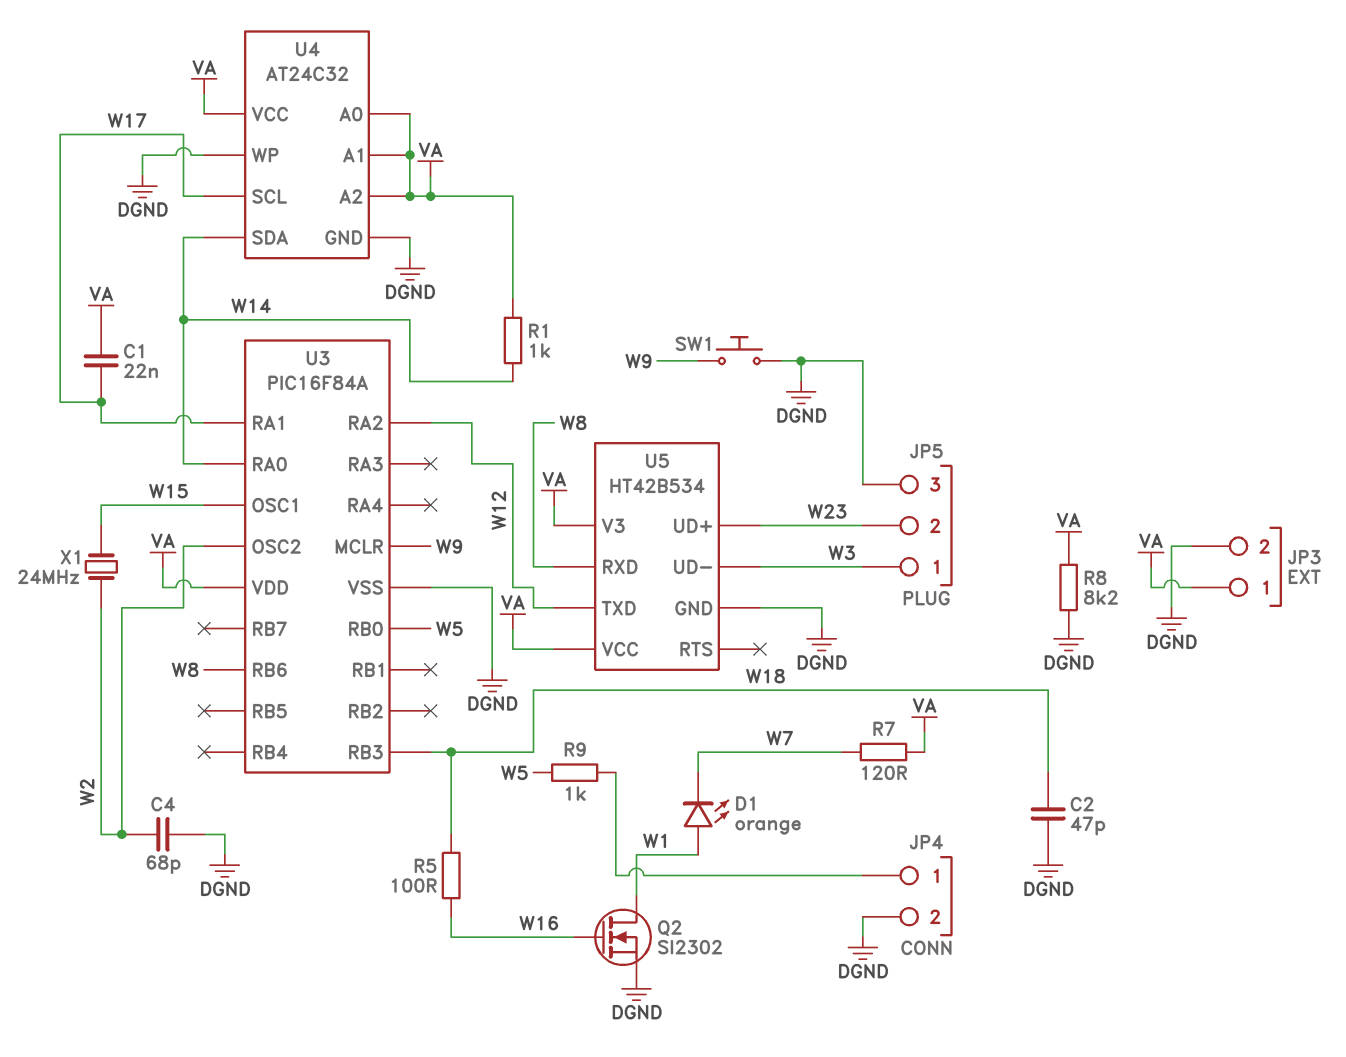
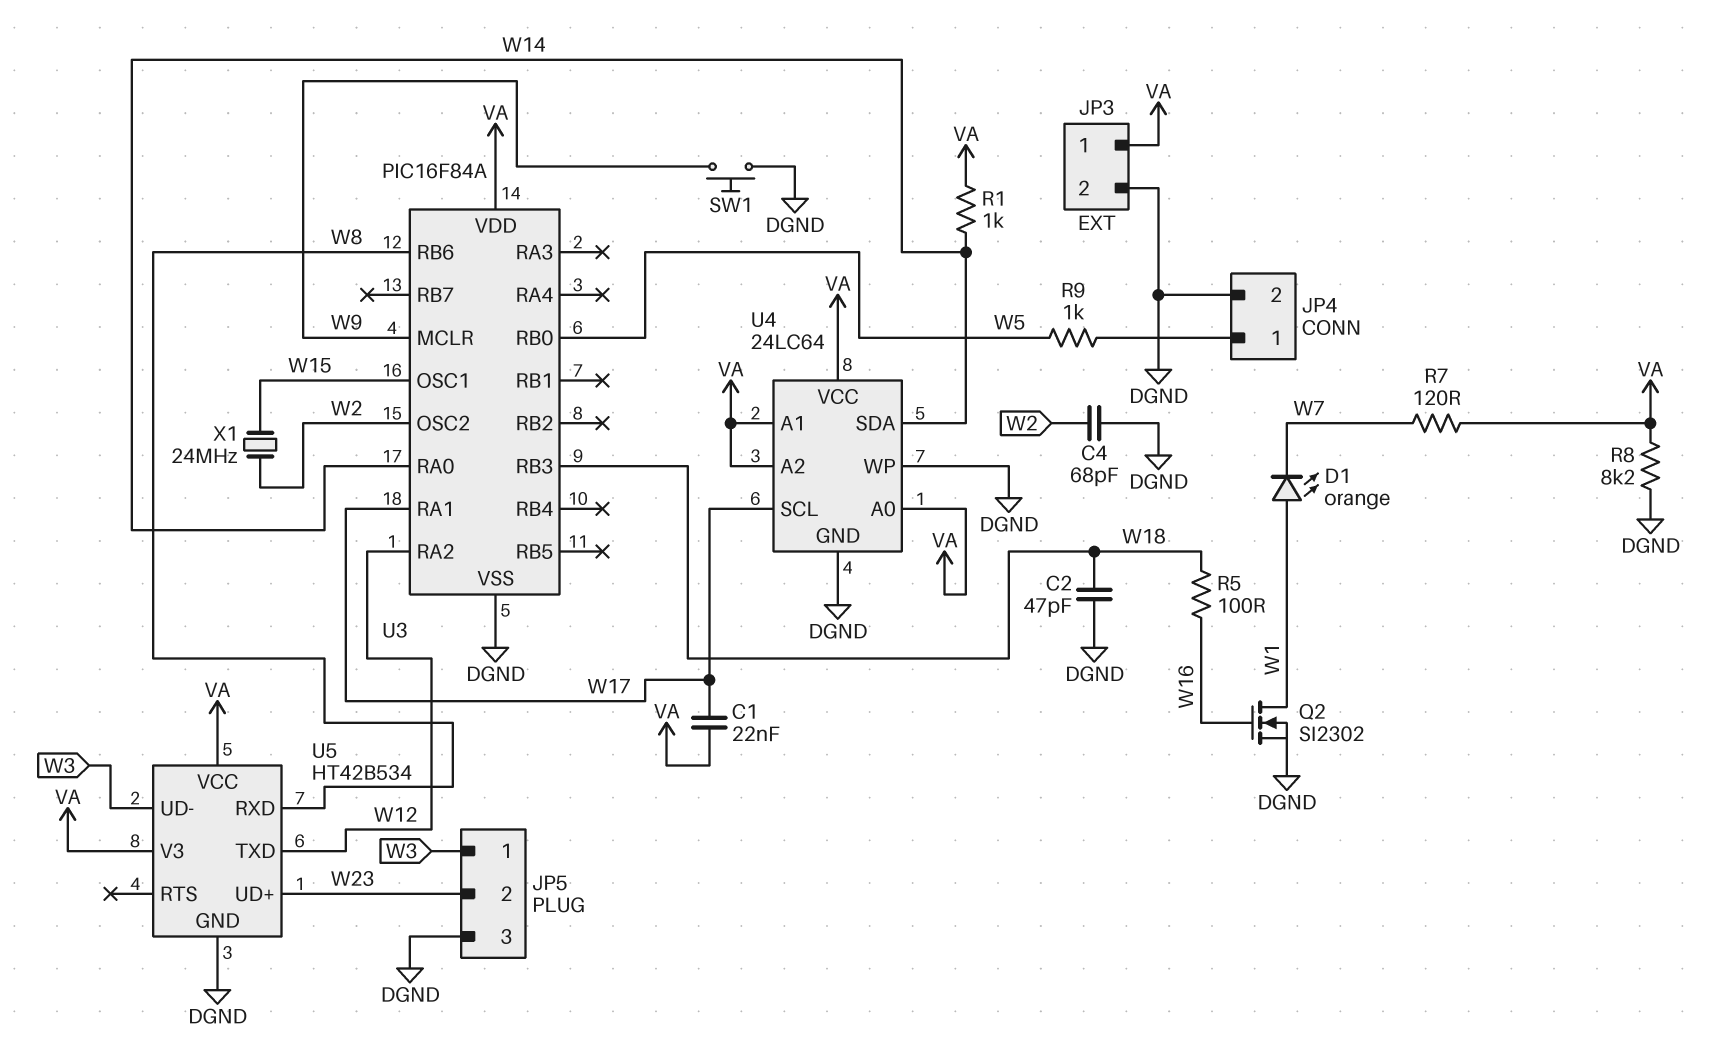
U4: AT24C32 -> 24LC64

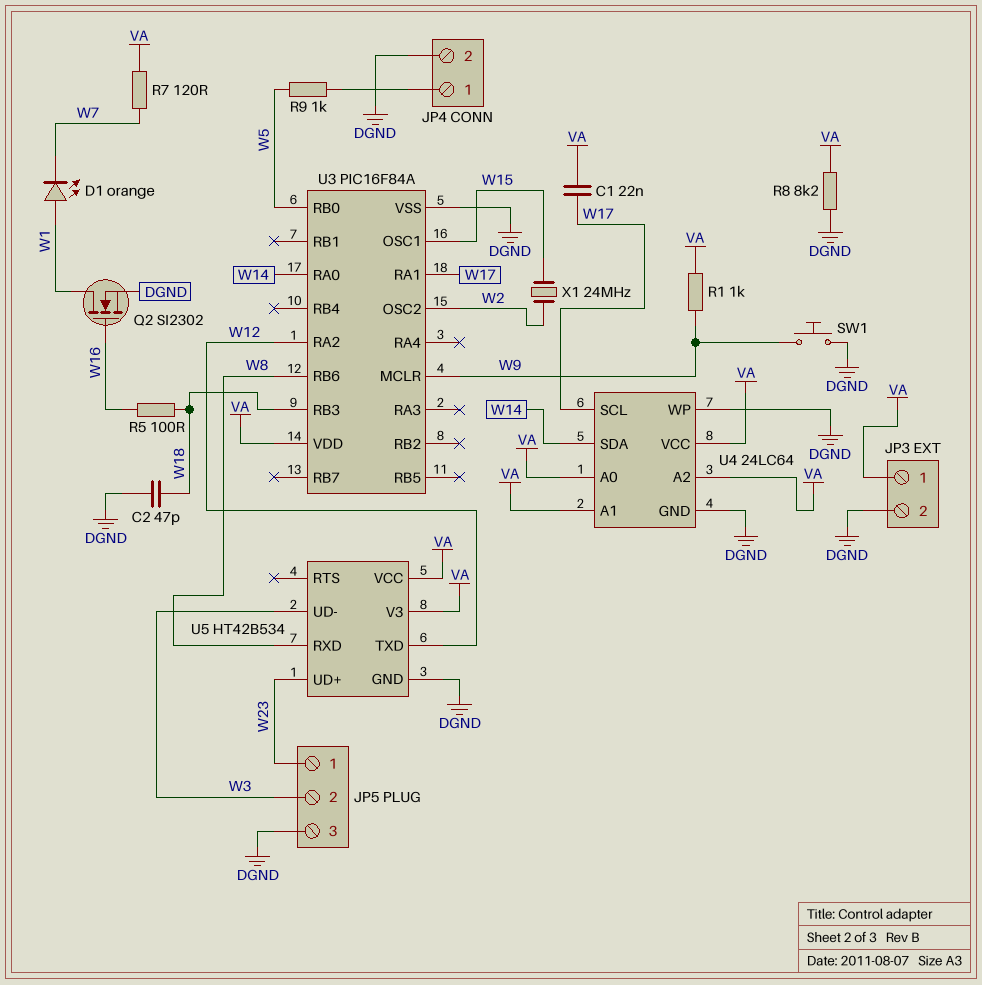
C4: 68pF (DGND, W2) -> none
JP5 pin 1: W3 -> W23
JP5 pin 2: W23 -> W3
R1: 1k (VA, W14) -> 1k (VA, W9)

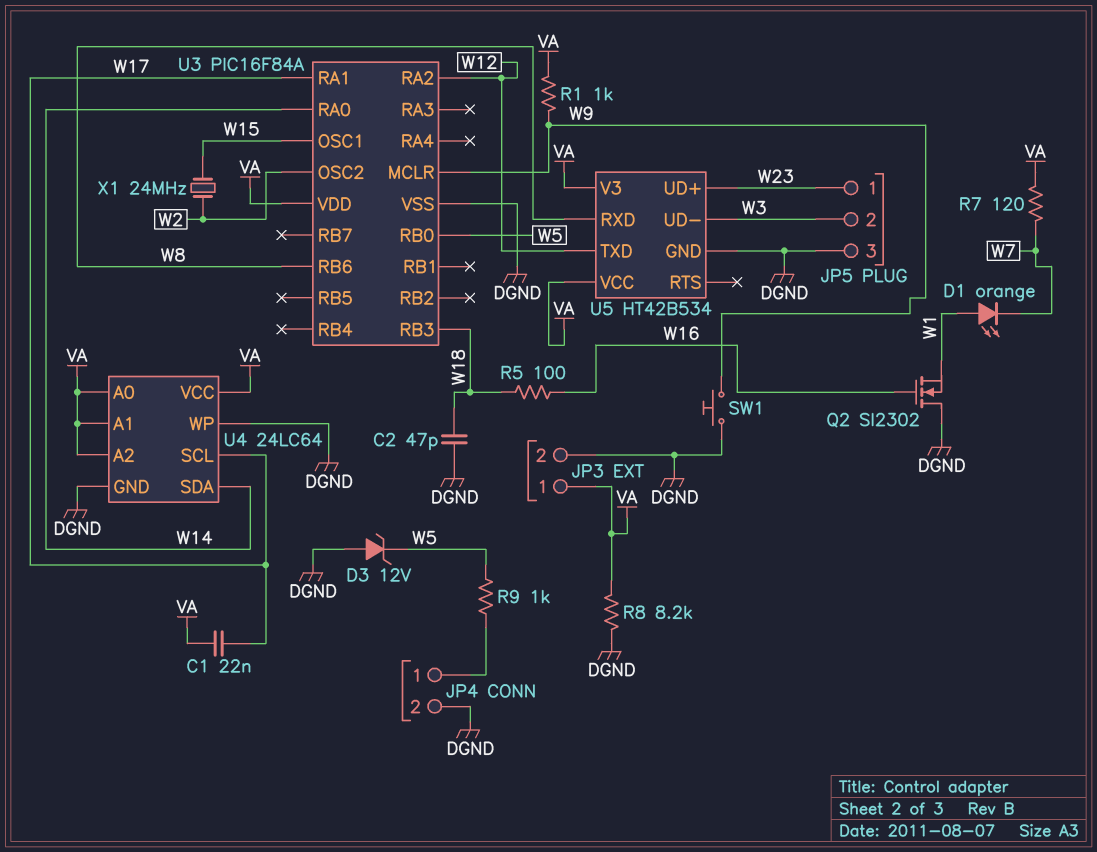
D3: none -> zener 12V (A DGND, K W5)
Q2: NMOS SI2302 (G W16, D W1, S DGND) -> NMOS SI2302 (G W16, D DGND, S W1)

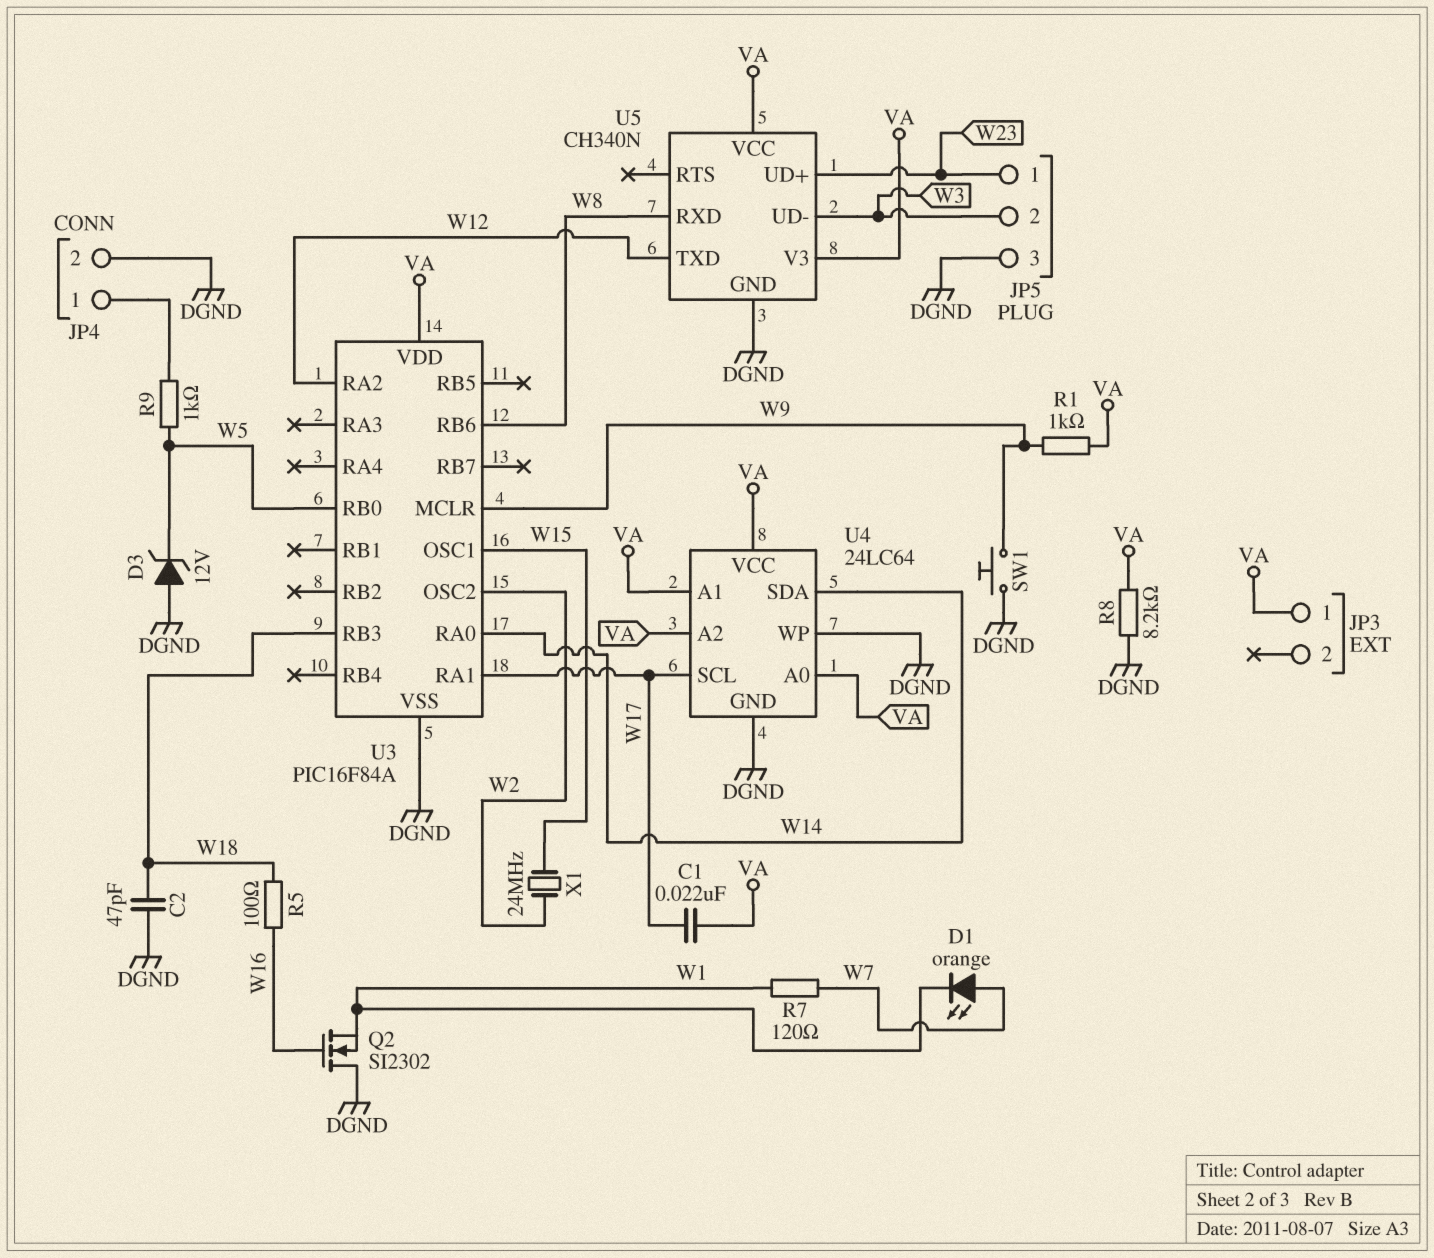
D1: LED orange (A W1, K W7) -> LED orange (A W7, K W1)
JP3 pin 2: DGND -> none
R7: 120 (VA, W7) -> 120 (W1, W7)
U5: HT42B534 -> CH340N

